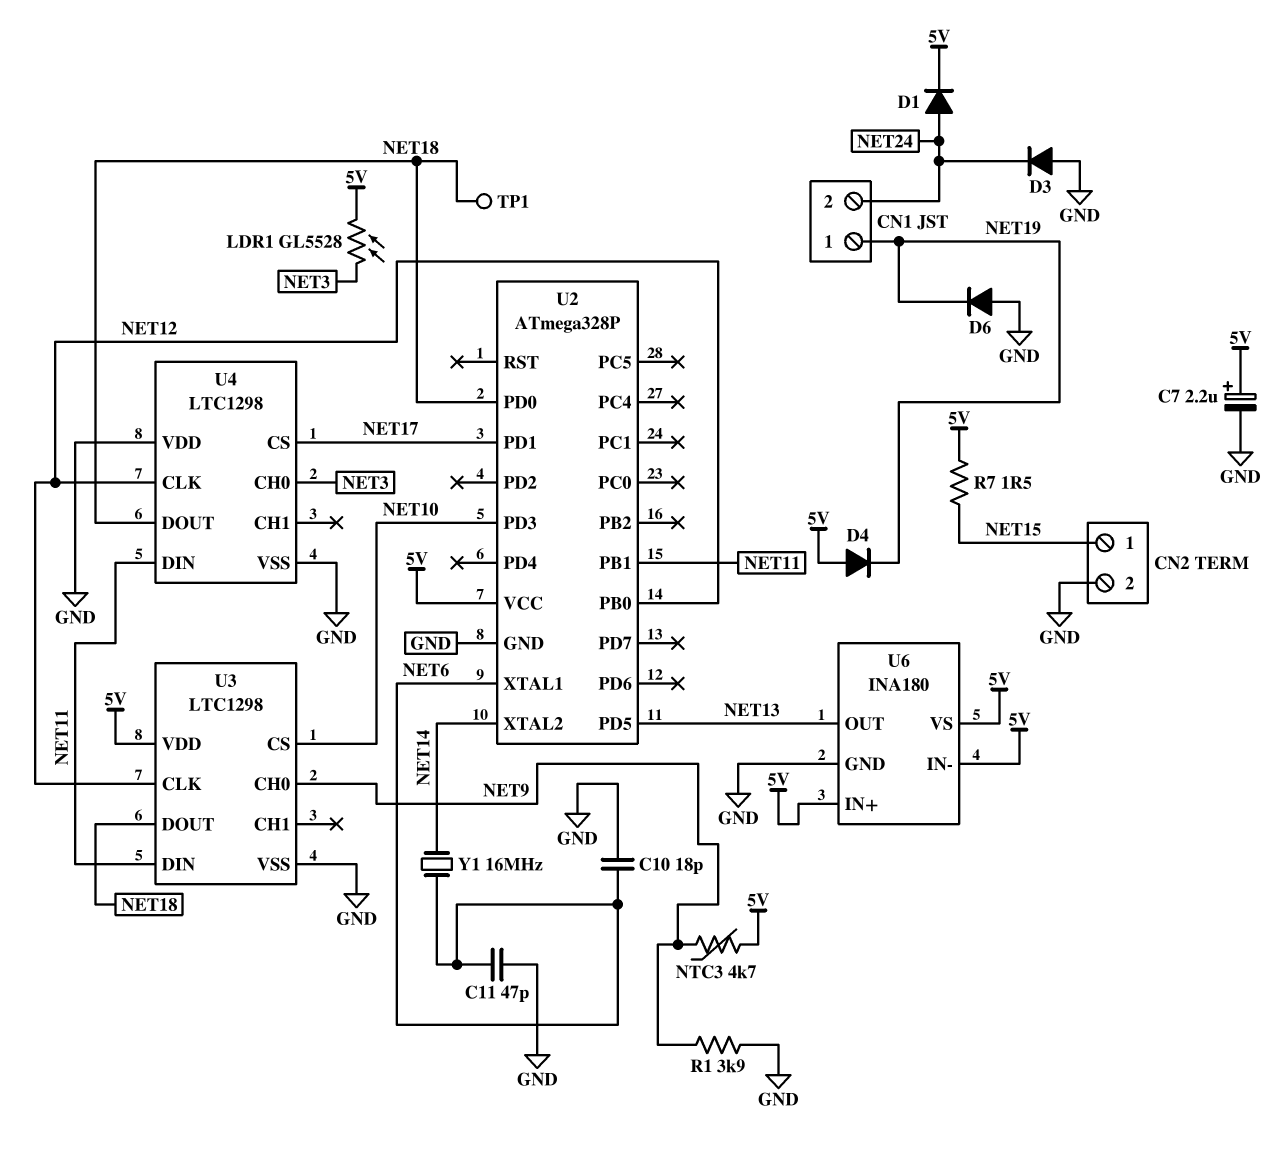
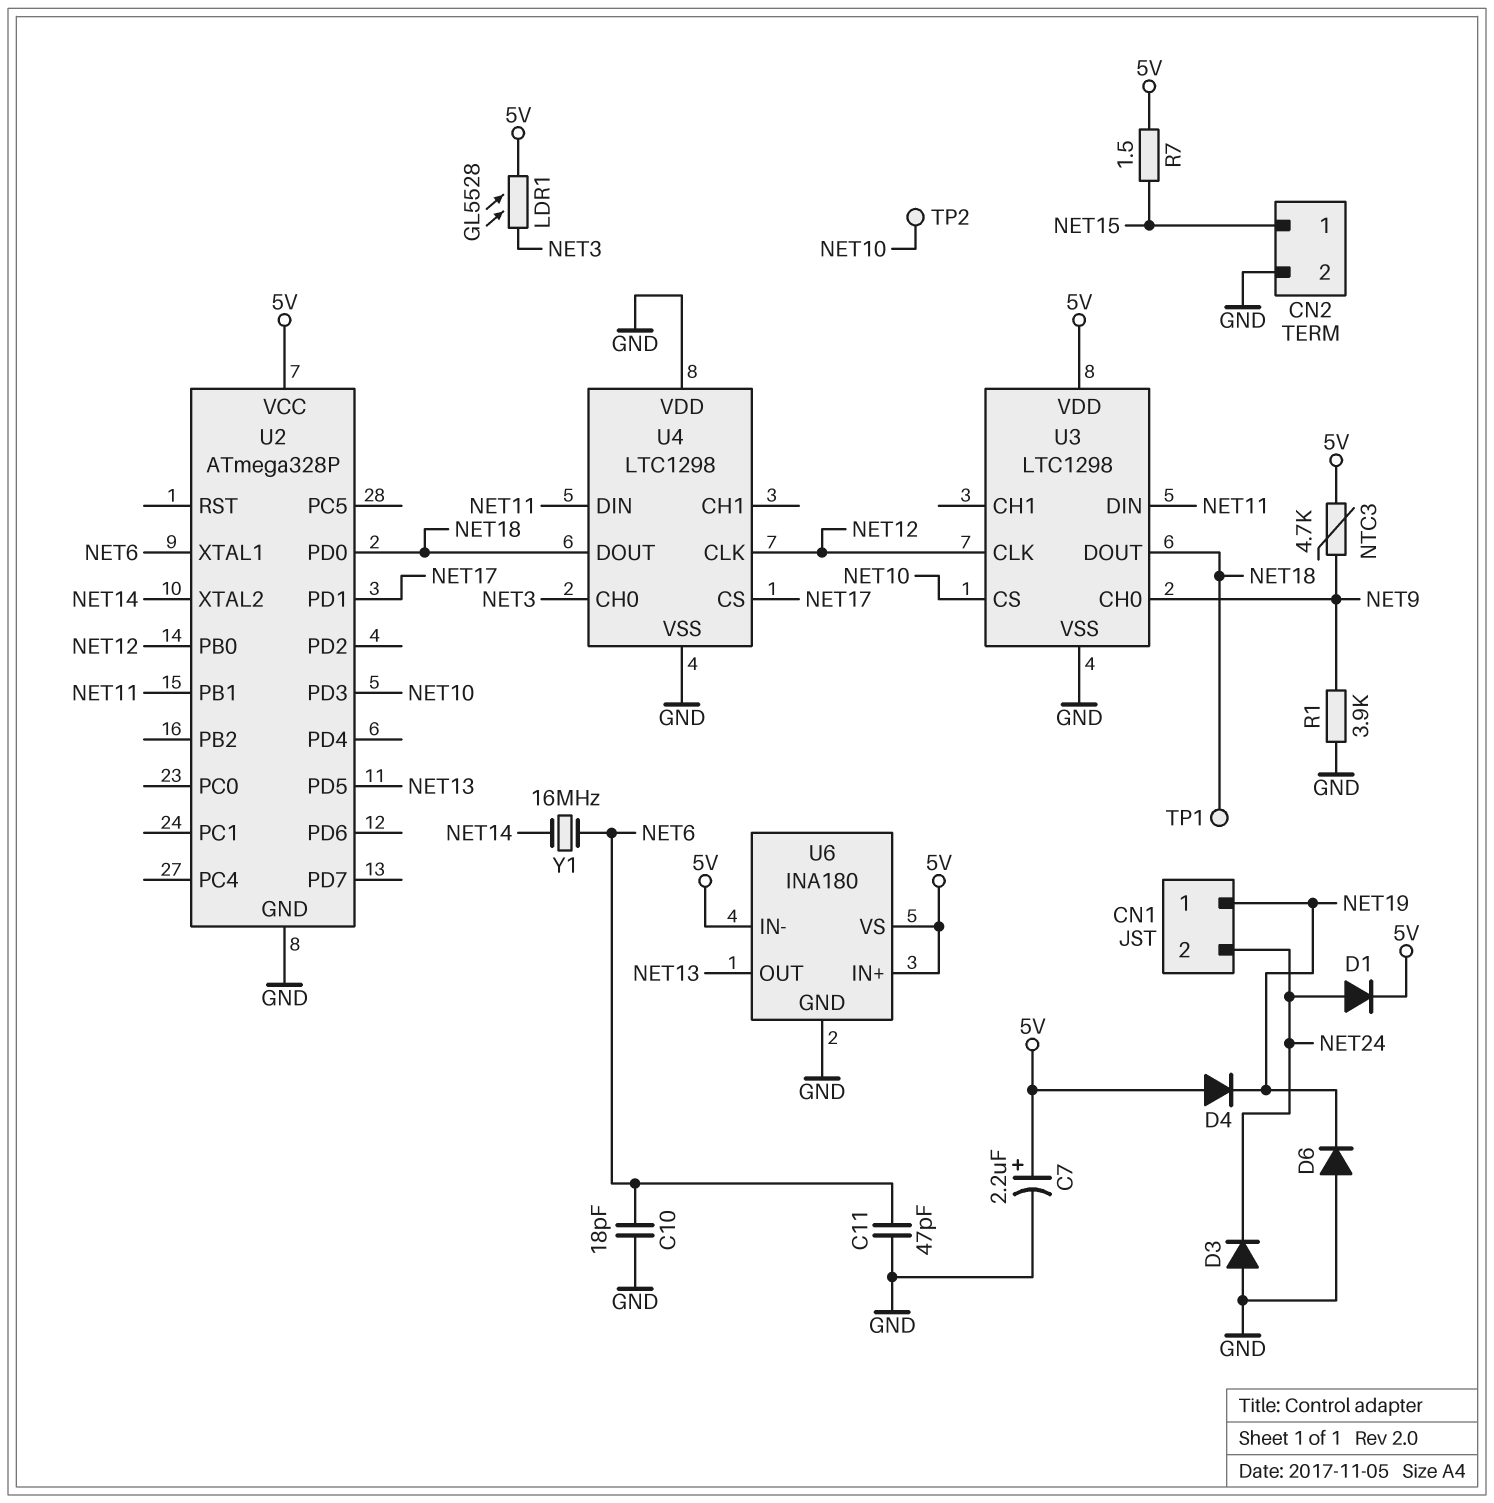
TP2: none -> test point (NET10)

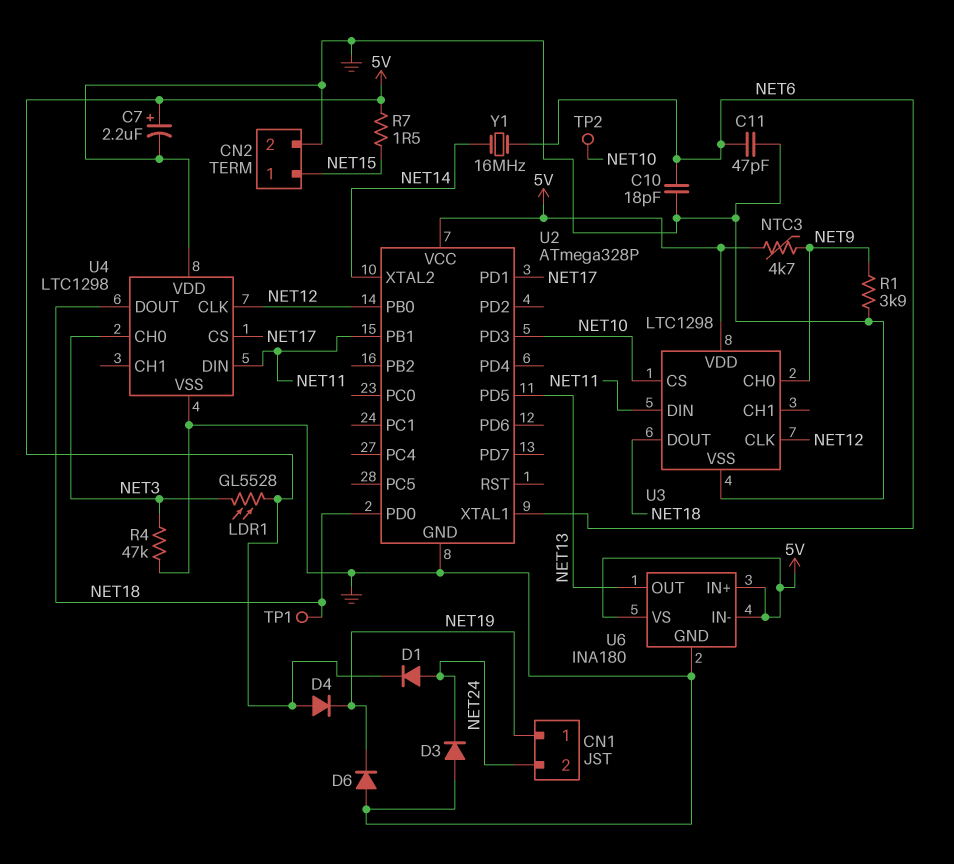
R4: none -> 47k (GND, NET3)

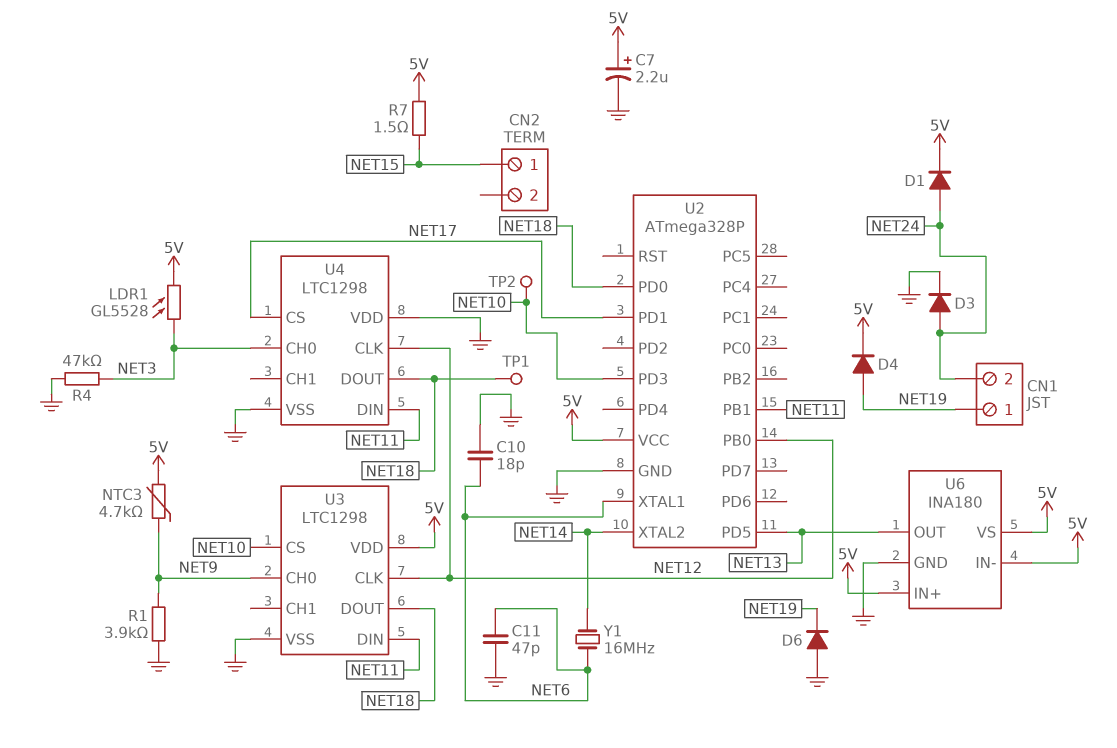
CN2 pin 2: GND -> none
D3: diode (A GND, K NET24) -> diode (A NET24, K GND)
D4: diode (A 5V, K NET19) -> diode (A NET19, K 5V)

